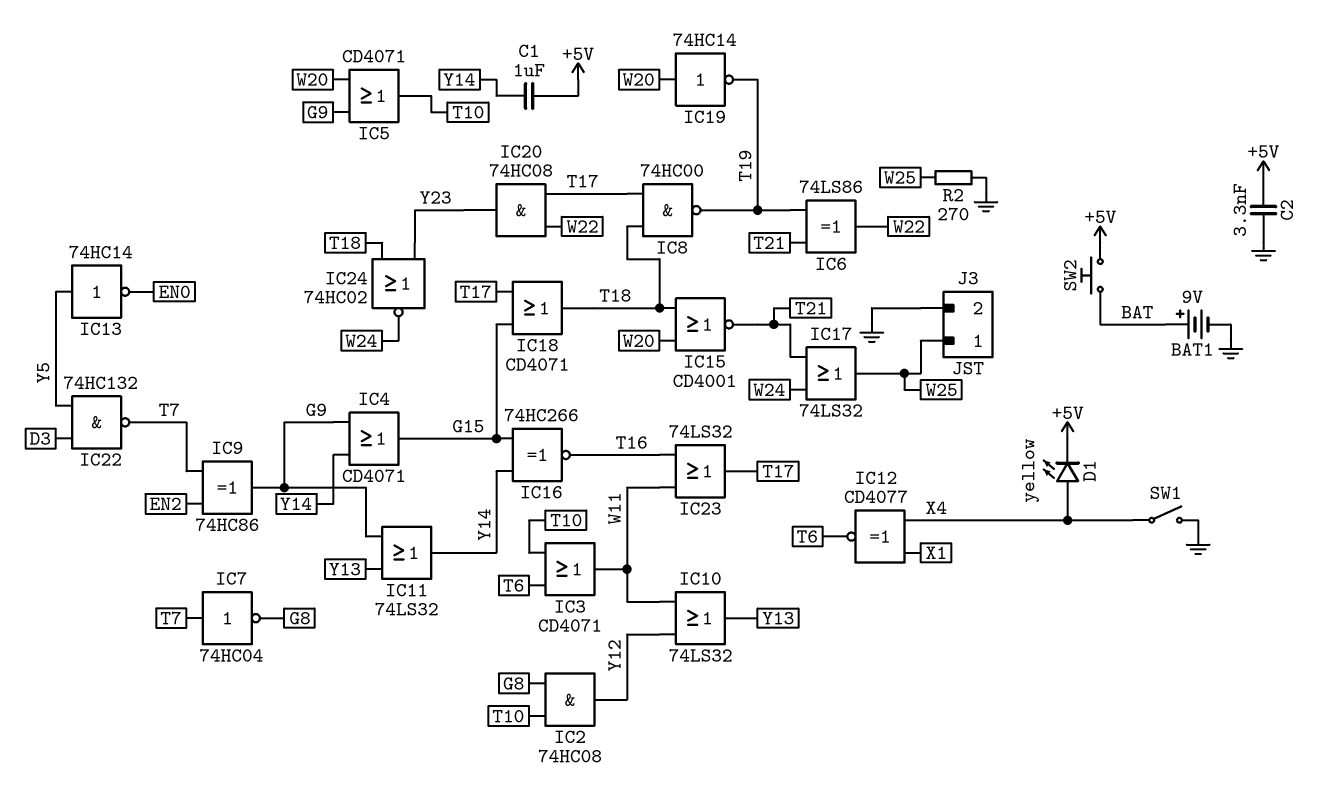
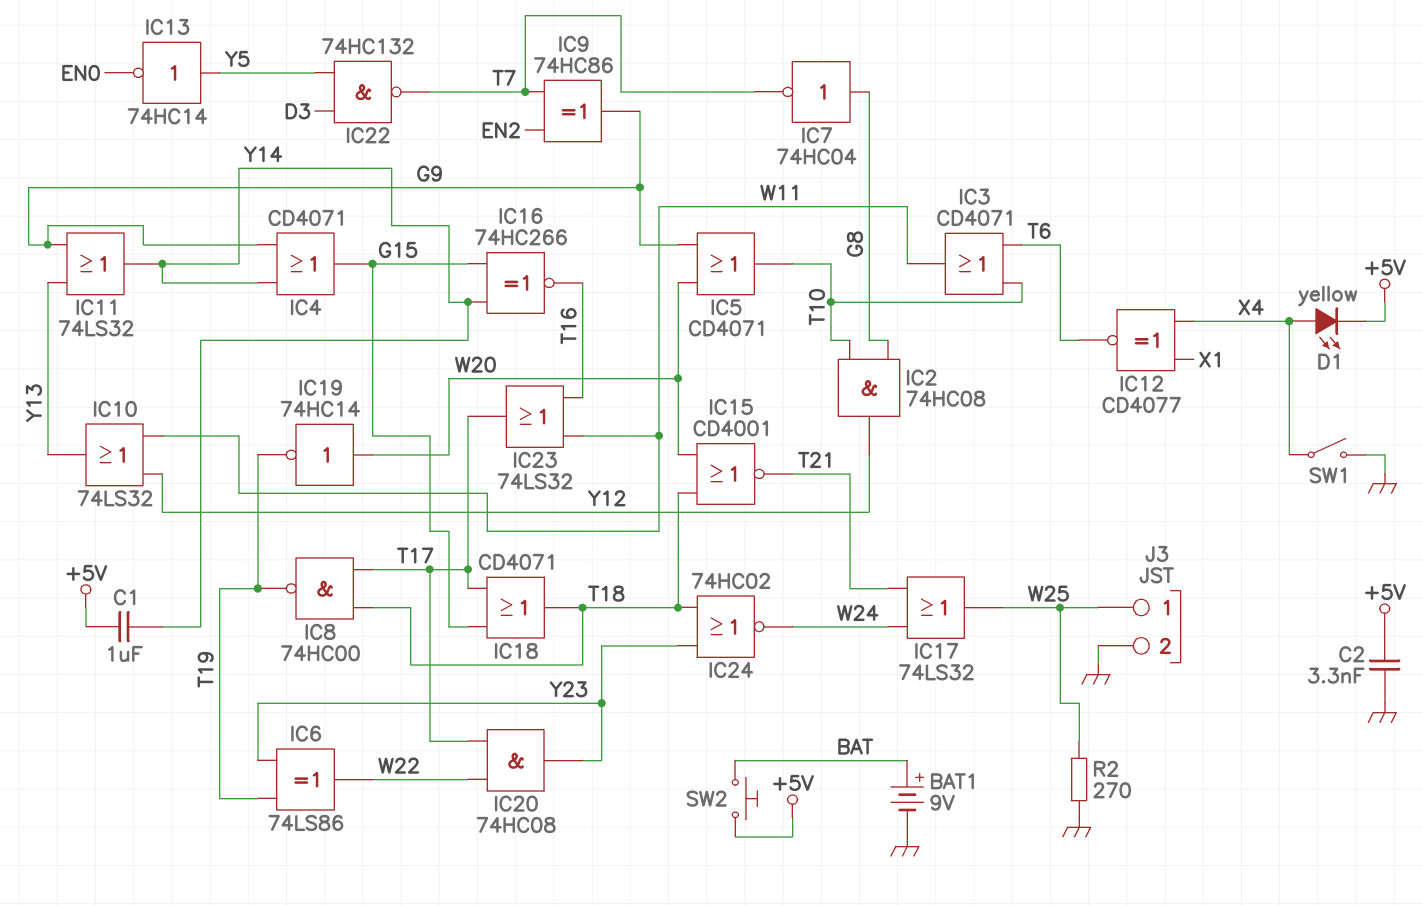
IC6: XOR 74LS86 (in T19, in T21, out W22) -> XOR 74LS86 (in T19, in Y23, out W22)
IC7: NOT 74HC04 (in T7, out G8) -> NOT 74HC04 (in G8, out T7)

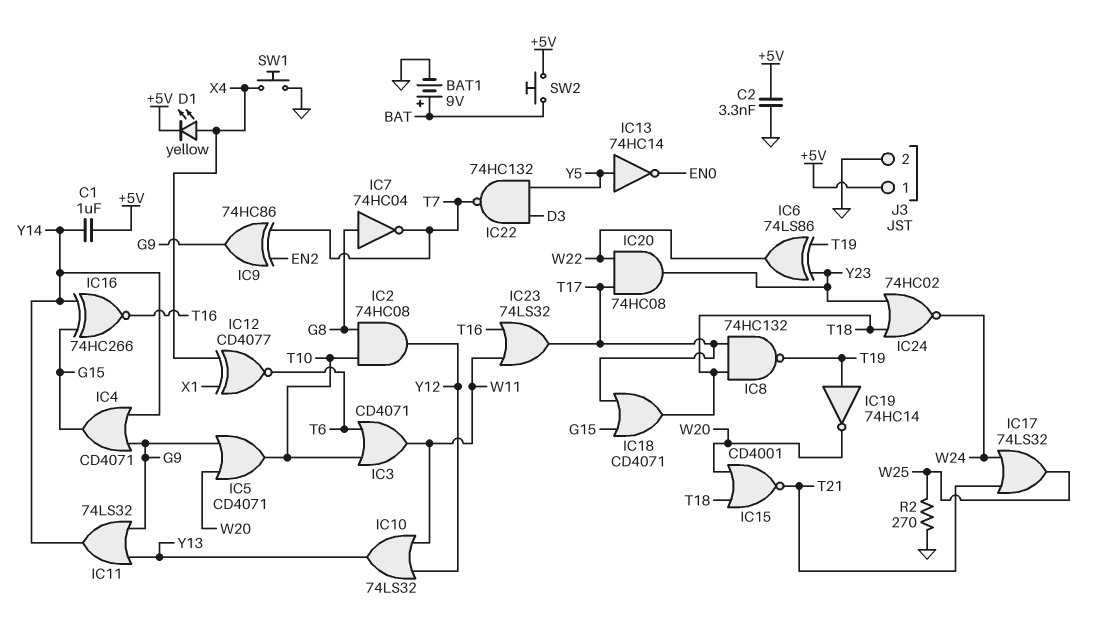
IC8: NAND 74HC00 (in T17, in T18, out T19) -> NAND 74HC132 (in T17, in T18, out T19)
IC19: NOT 74HC14 (in W20, out T19) -> NOT 74HC14 (in T19, out W20)
J3 pin 1: W25 -> +5V
SW1: switch (GND, X4) -> button (GND, X4)

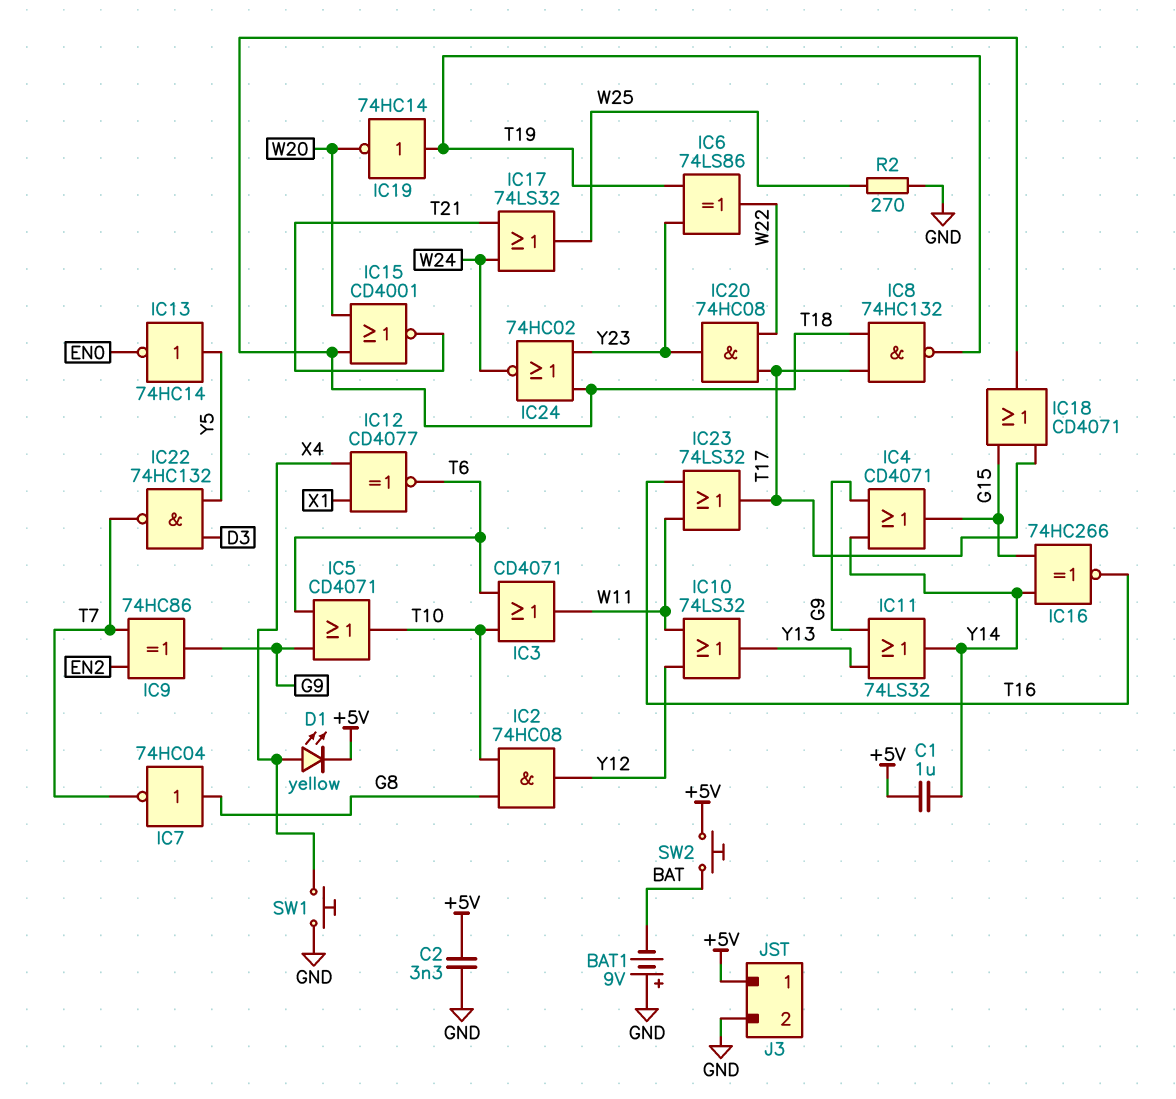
BAT1: 9V (plus BAT, minus GND) -> 9V (plus GND, minus BAT)
IC5: OR CD4071 (in G9, in W20, out T10) -> OR CD4071 (in G9, in T6, out T10)

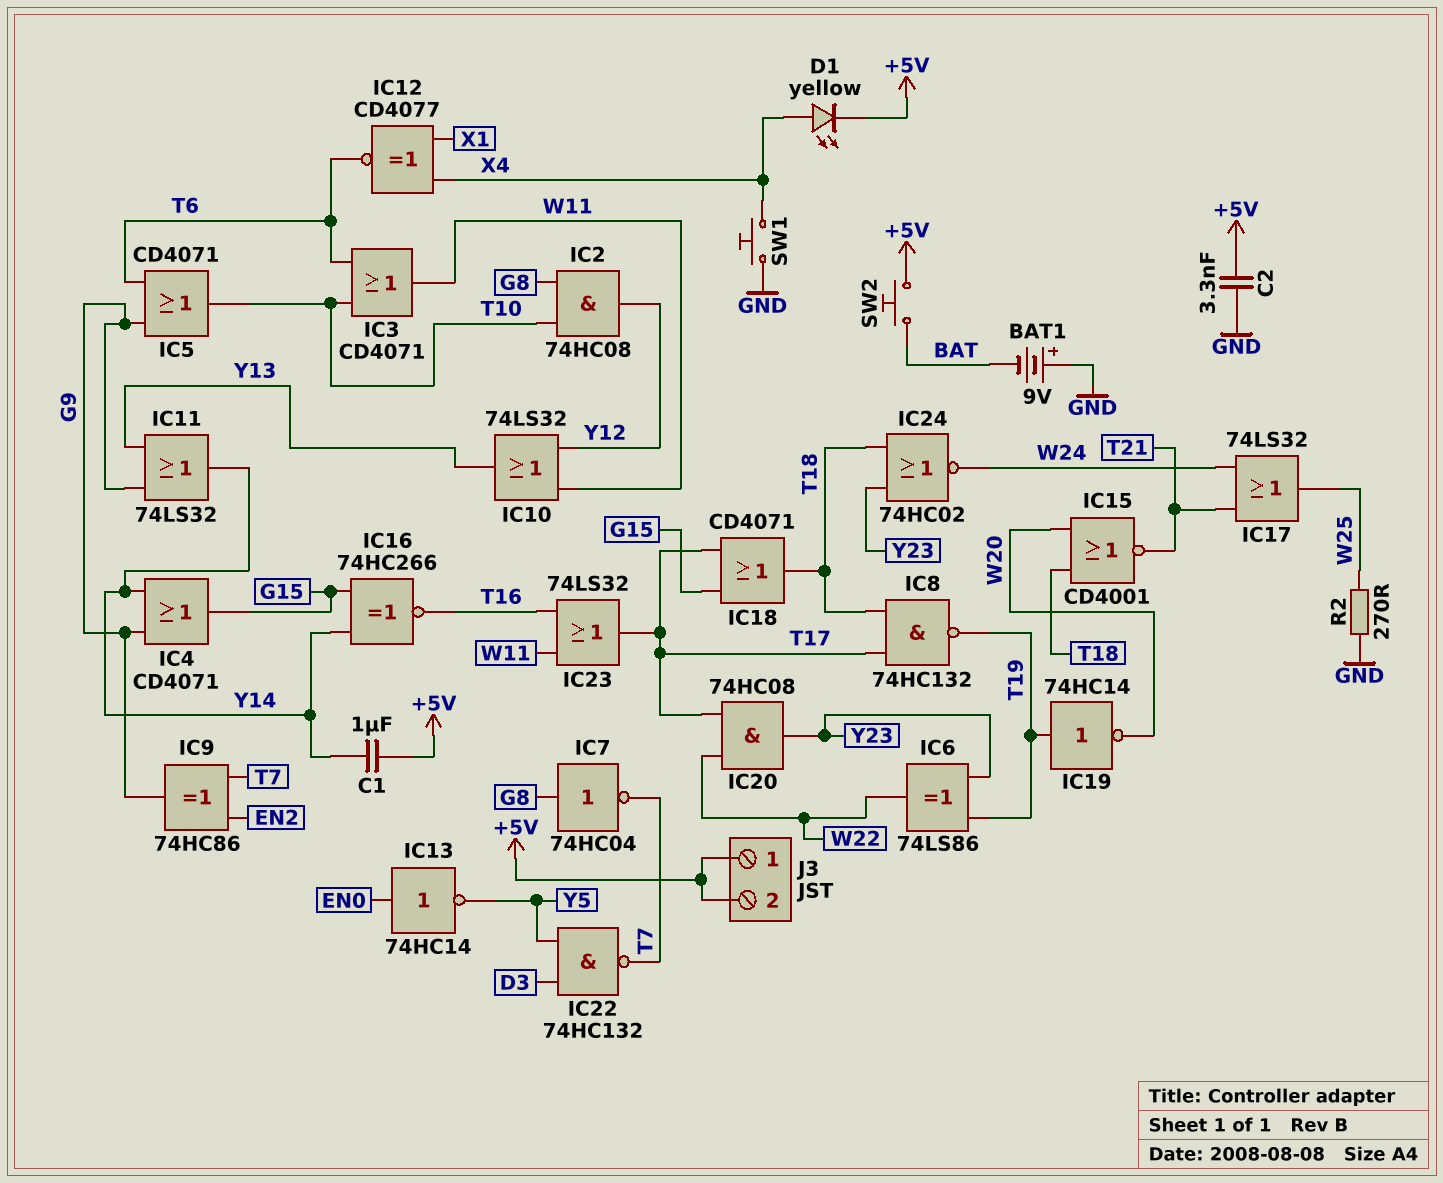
IC13: NOT 74HC14 (in Y5, out EN0) -> NOT 74HC14 (in EN0, out Y5)
J3 pin 2: GND -> +5V

